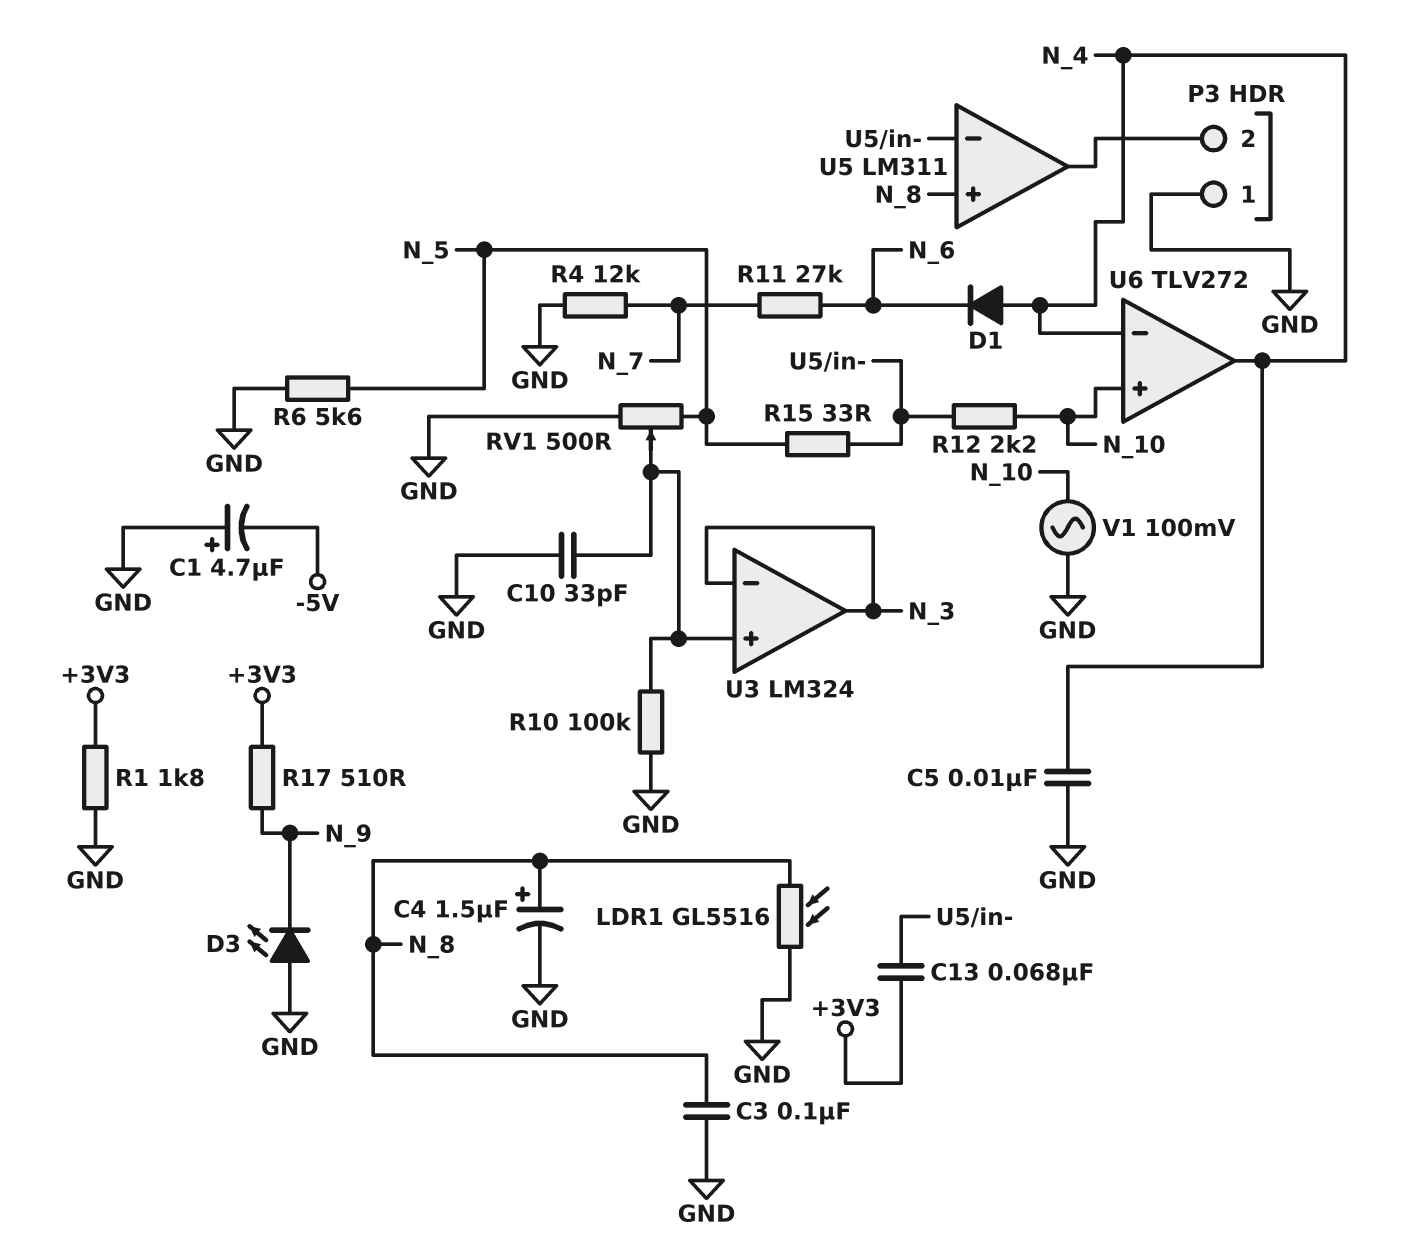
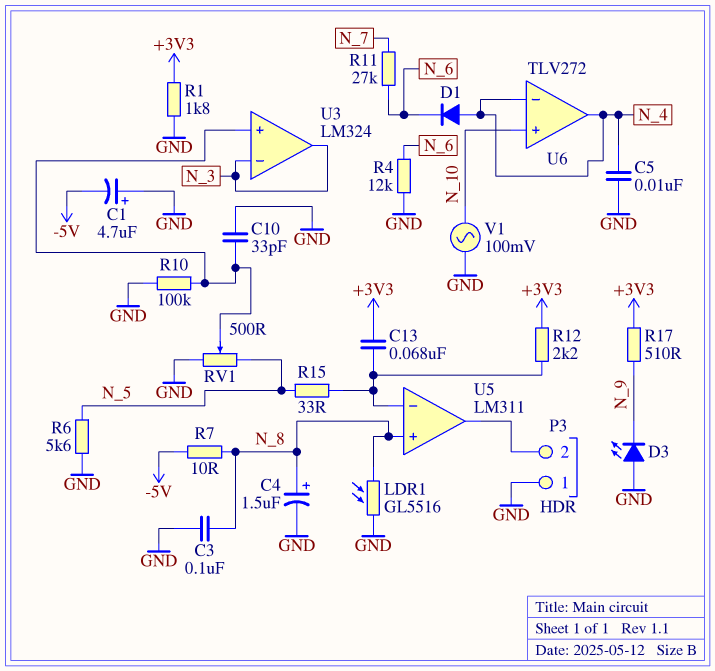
R4: 12k (GND, N_7) -> 12k (GND, N_6)
R7: none -> 10 (-5V, N_8)
R12: 2.2k (N_10, U5/in-) -> 2.2k (+3V3, U5/in-)

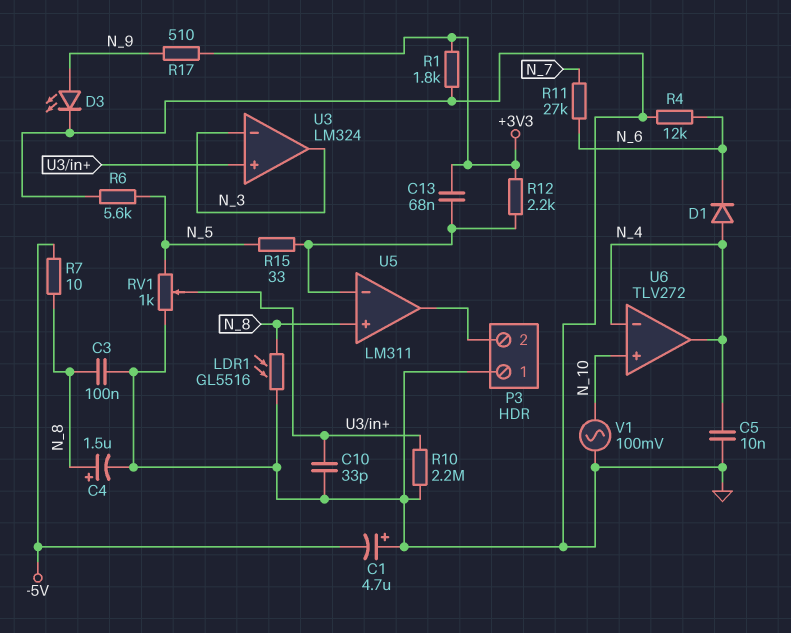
D3: LED (A GND, K N_9) -> LED (A N_9, K GND)
R10: 100k (GND, U3/in+) -> 2.2M (GND, U3/in+)
RV1: 500 (GND, N_5, wiper U3/in+) -> 1k (GND, N_5, wiper U3/in+)

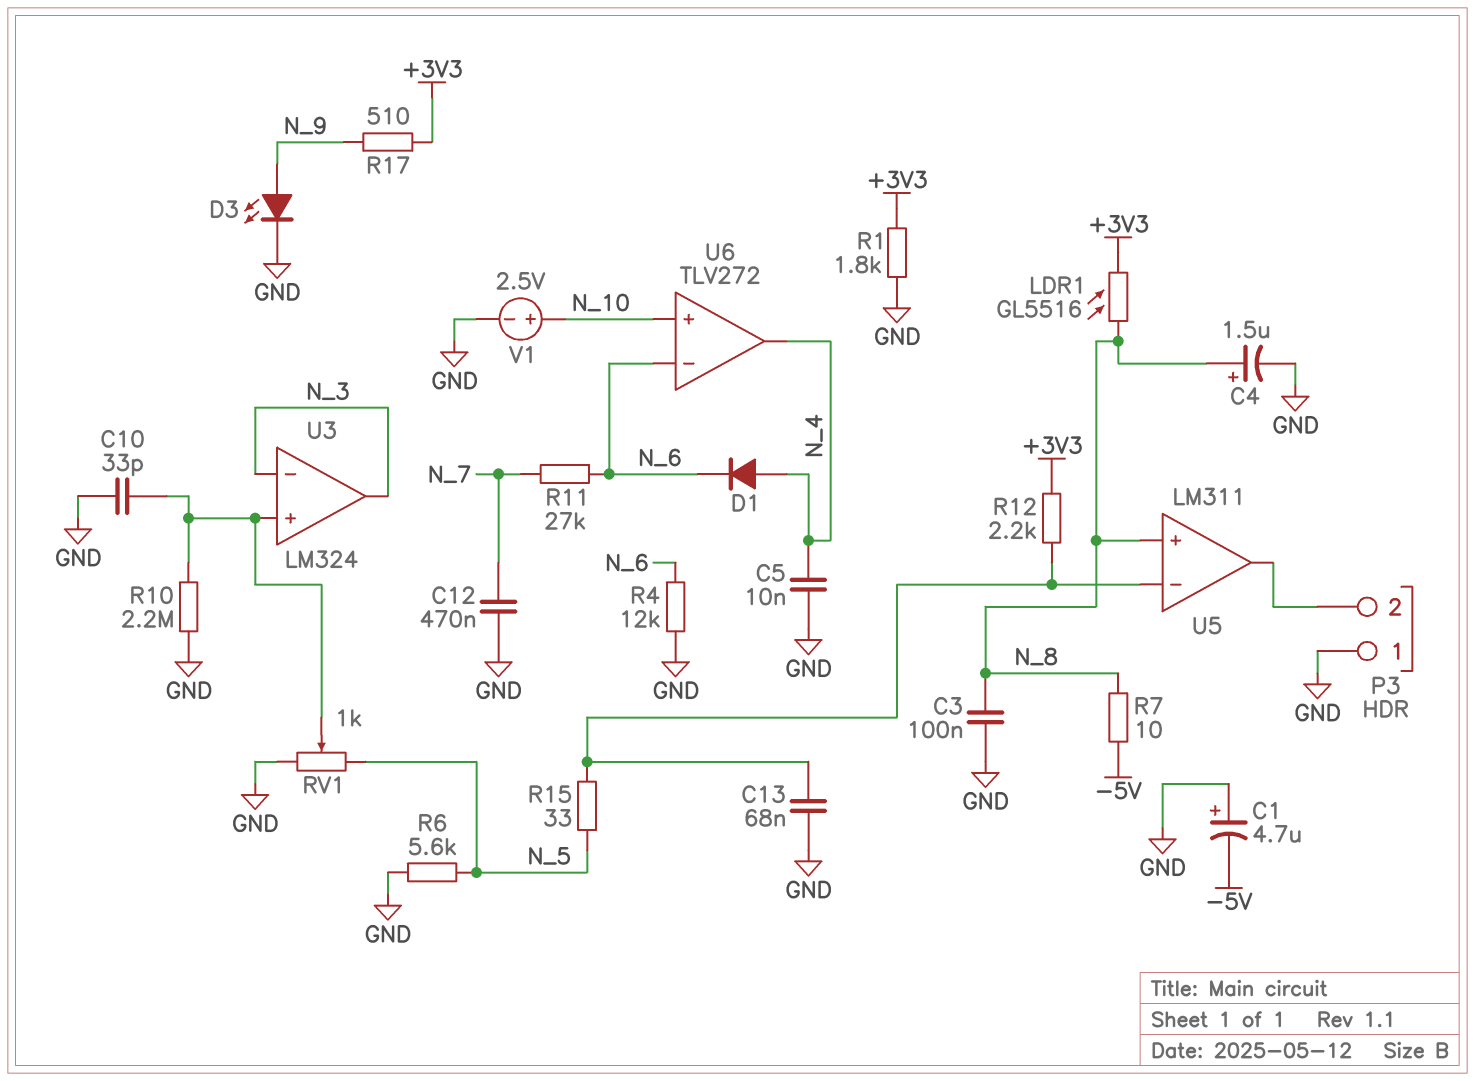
C12: none -> 470nF (GND, N_7)
C13: 68nF (+3V3, U5/in-) -> 68nF (GND, U5/in-)
LDR1: GL5516 (GND, N_8) -> GL5516 (+3V3, N_8)
U6 pin in-: N_4 -> N_6
V1: AC 100mV (GND, N_10) -> 2.5V (plus N_10, minus GND)

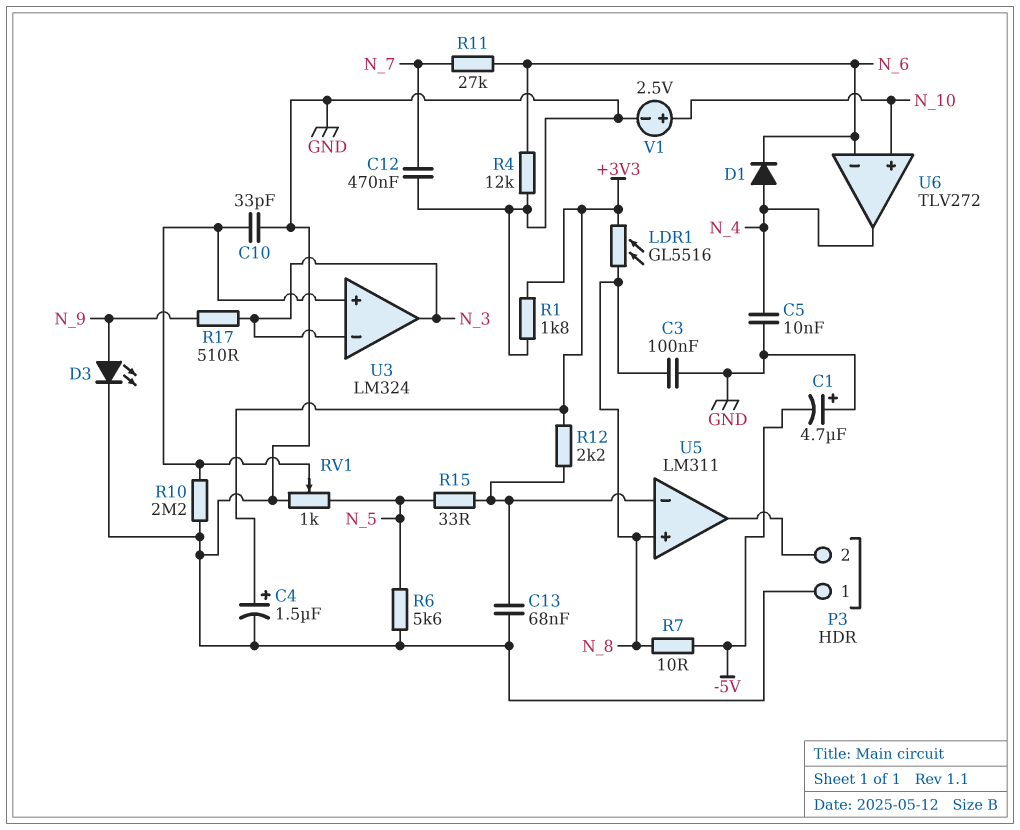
C4: 1.5uF (plus N_8, minus GND) -> 1.5uF (plus +3V3, minus GND)
R17: 510 (+3V3, N_9) -> 510 (N_3, N_9)

